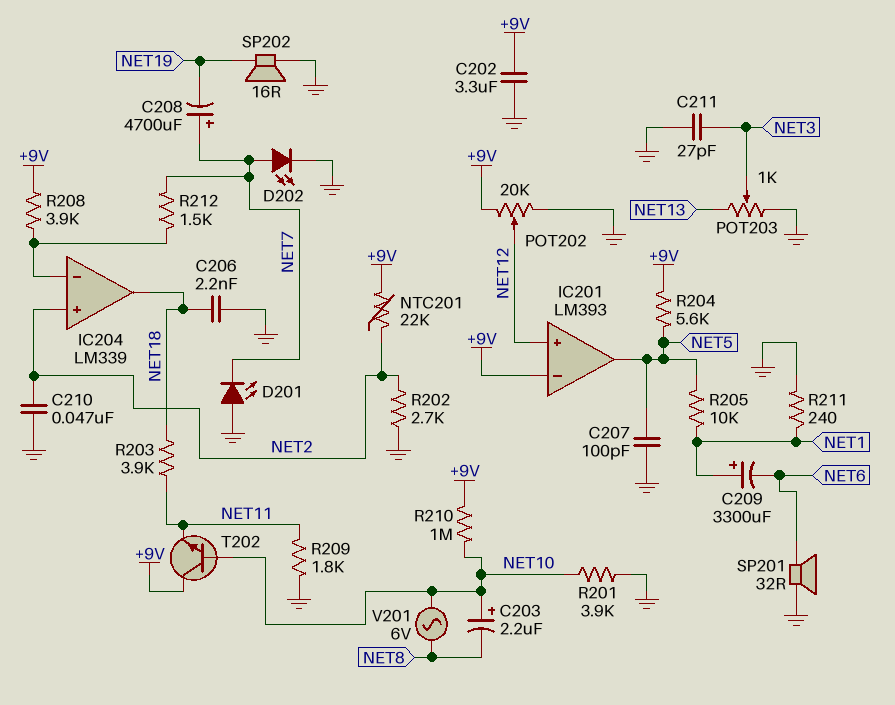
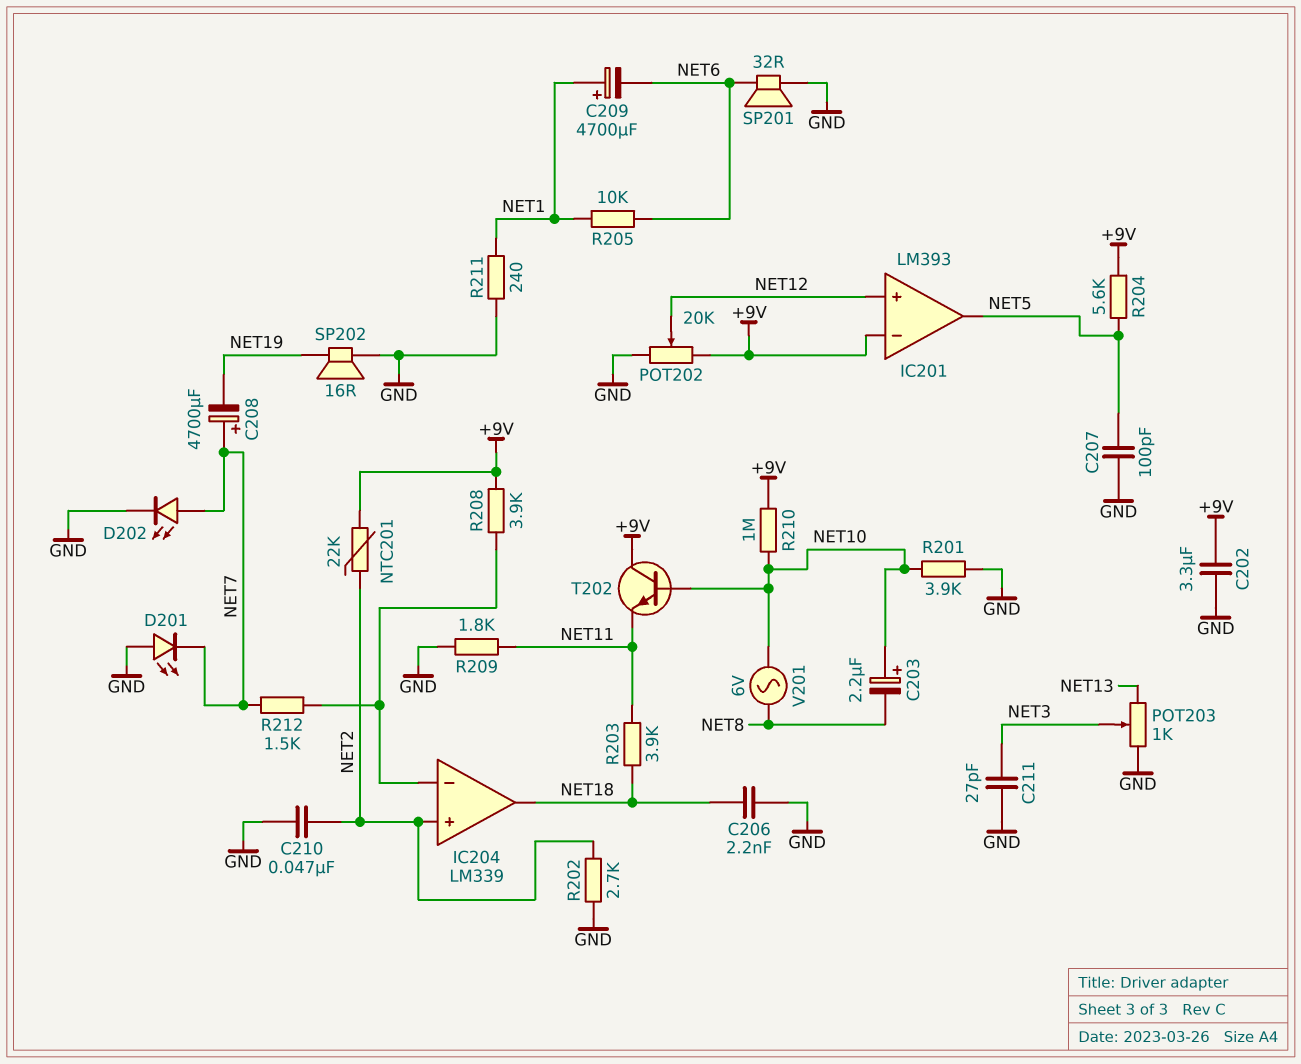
C209: 3300uF (plus NET1, minus NET6) -> 4700uF (plus NET1, minus NET6)
R205: 10k (NET1, NET5) -> 10k (NET1, NET6)

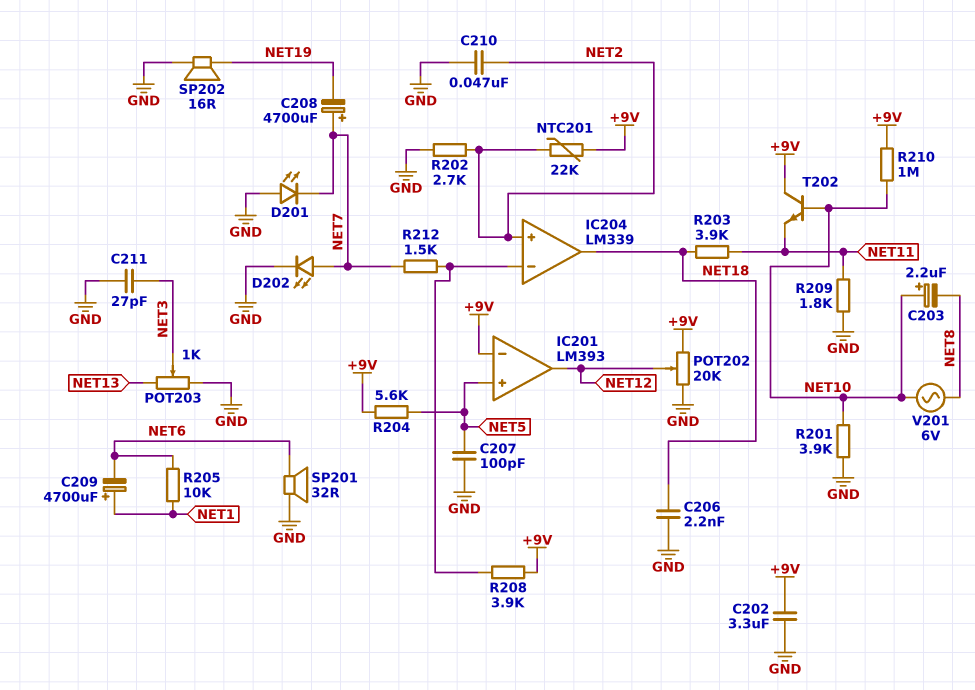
IC201 pin in+: NET12 -> NET5
IC201 pin out: NET5 -> NET12
R211: 240 (GND, NET1) -> none

